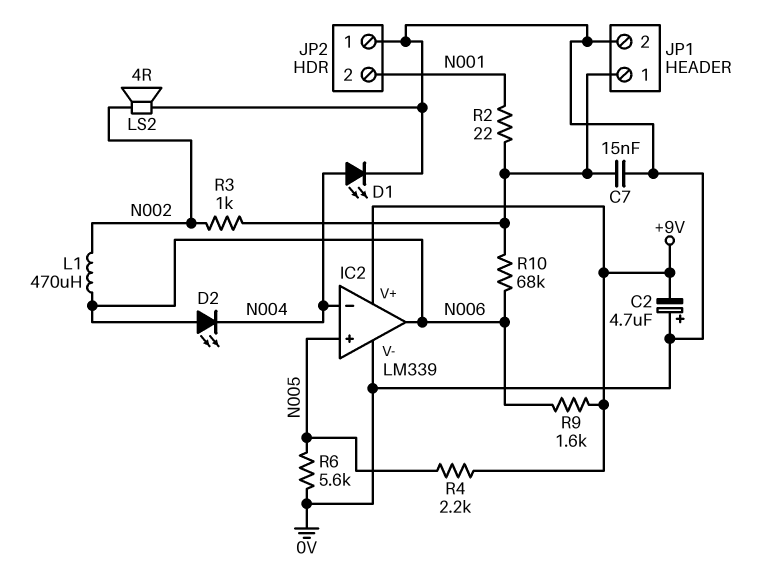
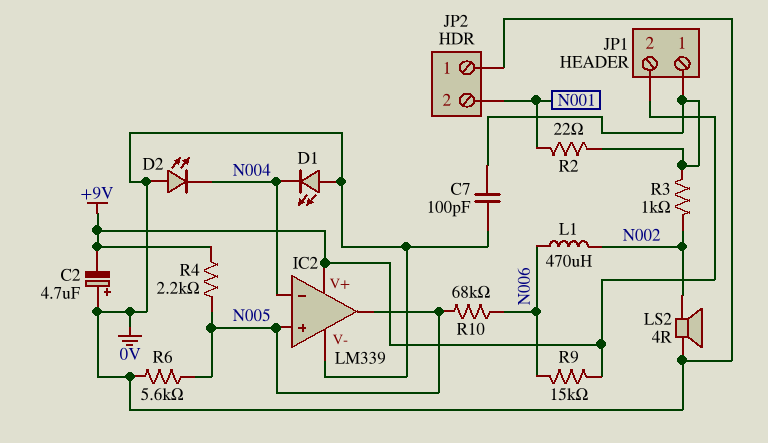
C7: 15nF (0V, JP1/1) -> 100pF (0V, JP1/1)
D1: LED (A N004, K 0V) -> LED (A 0V, K N004)
D2: LED (A N006, K N004) -> LED (A 0V, K N004)
IC2 pin out: N006 -> N005
JP1 pin 2: 0V -> +9V
R9: 1.6k (+9V, N006) -> 15k (+9V, N006)
R10: 68k (JP1/1, N006) -> 68k (N005, N006)

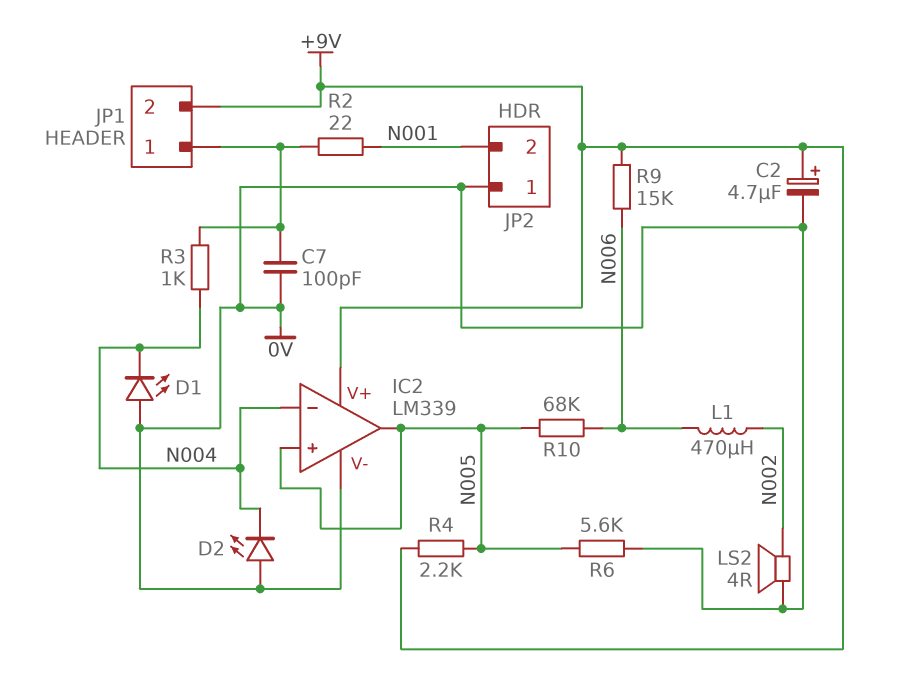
C2: 4.7uF (plus 0V, minus +9V) -> 4.7uF (plus +9V, minus 0V)
R3: 1k (JP1/1, N002) -> 1k (JP1/1, N004)

